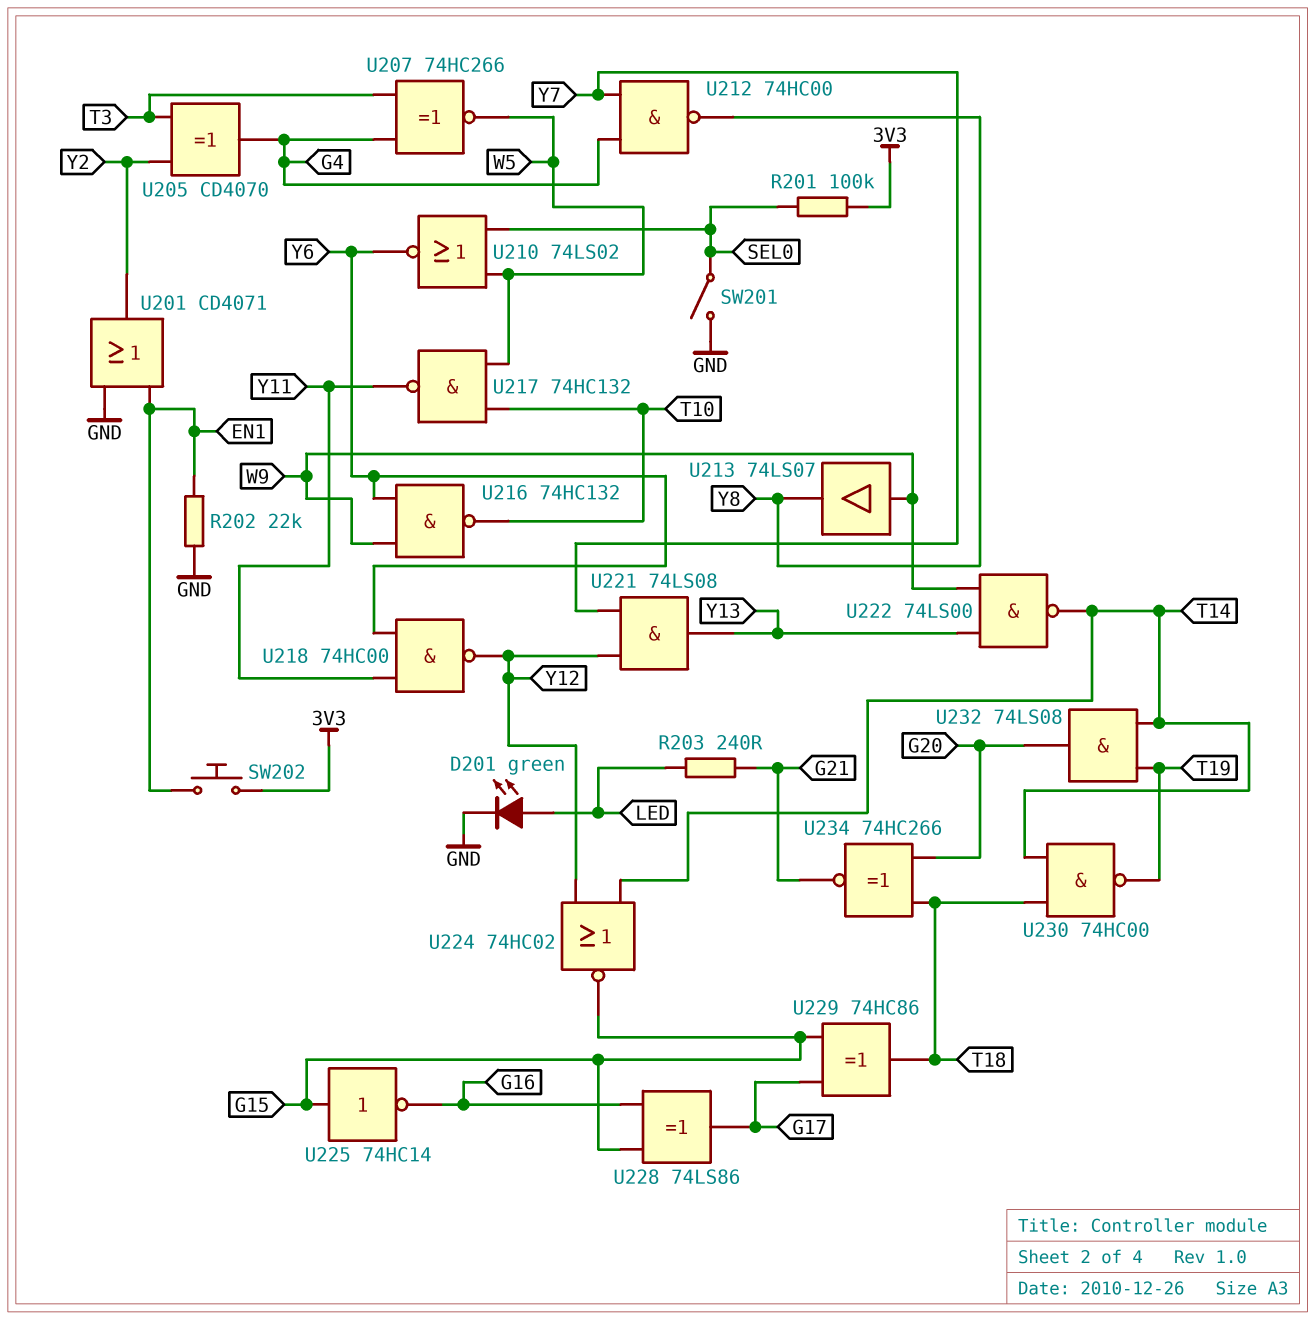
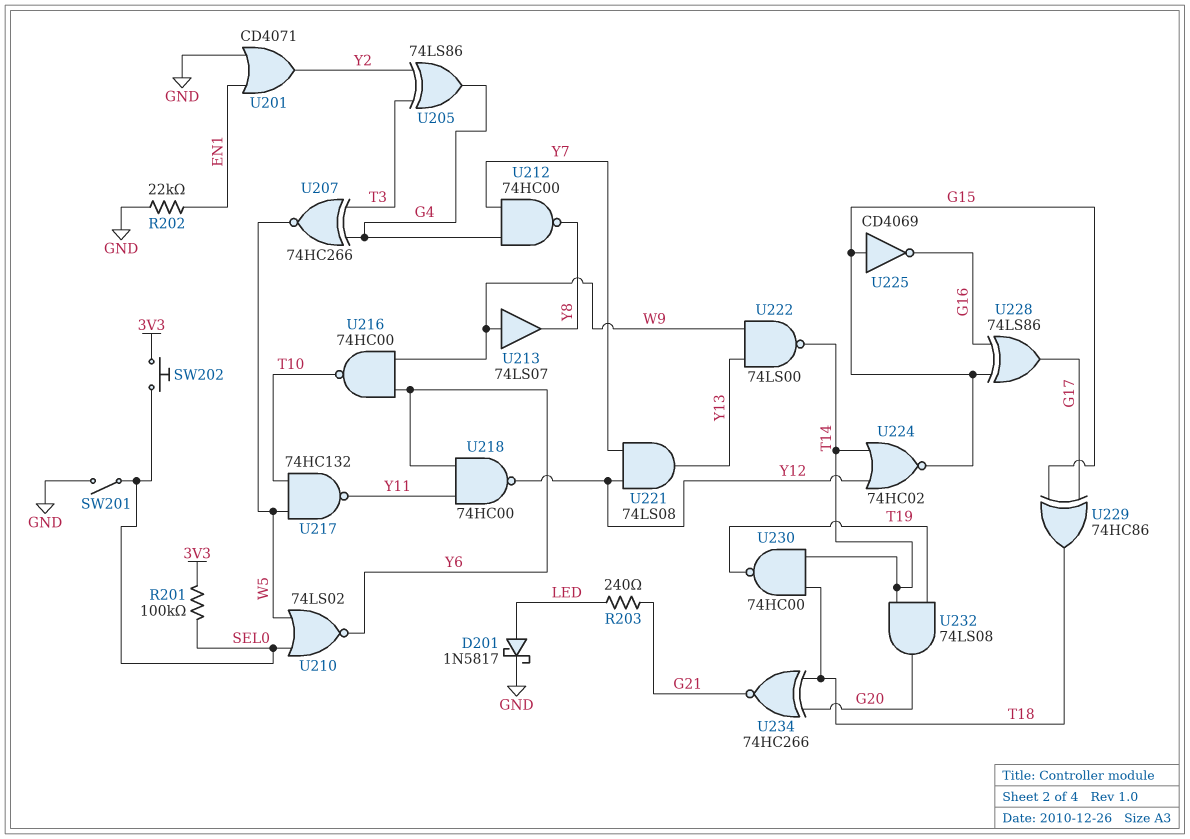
D201: LED green (A LED, K GND) -> schottky 1N5817 (A LED, K GND)
SW202: button (3V3, EN1) -> button (3V3, SEL0)
U205: XOR CD4070 (in T3, in Y2, out G4) -> XOR 74LS86 (in T3, in Y2, out G4)
U216: NAND 74HC132 (in W9, in Y6, out T10) -> NAND 74HC00 (in W9, in Y6, out T10)
U225: NOT 74HC14 (in G15, out G16) -> NOT CD4069 (in G15, out G16)

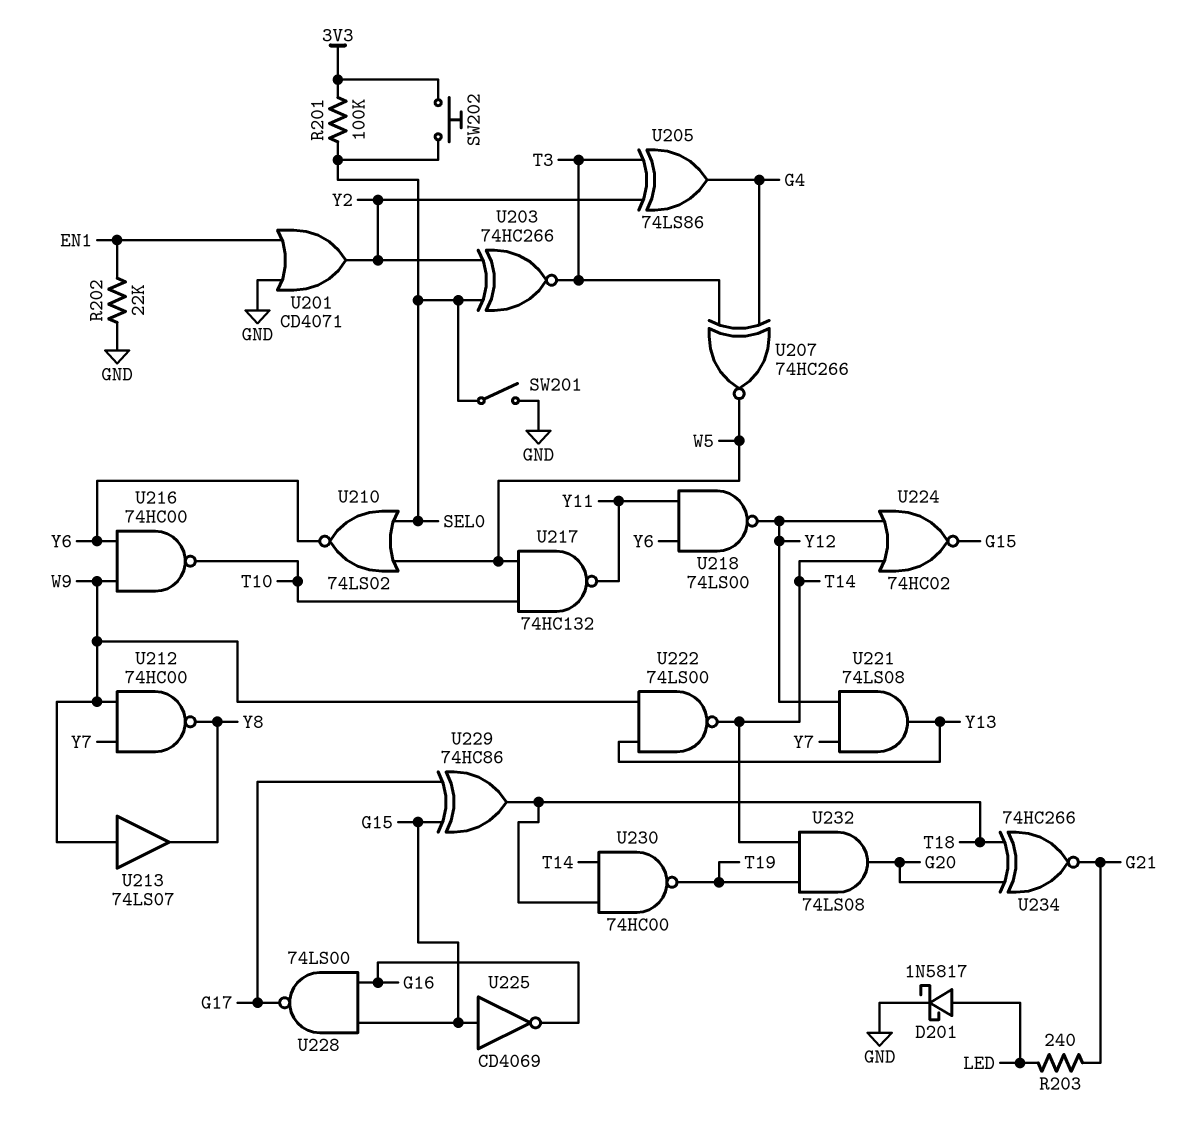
U203: none -> XNOR 74HC266 (in SEL0, in Y2, out T3)
U212: NAND 74HC00 (in G4, in Y7, out Y8) -> NAND 74HC00 (in W9, in Y7, out Y8)
U218: NAND 74HC00 (in Y6, in Y11, out Y12) -> NAND 74LS00 (in Y6, in Y11, out Y12)
U228: XOR 74LS86 (in G15, in G16, out G17) -> NAND 74LS00 (in G15, in G16, out G17)

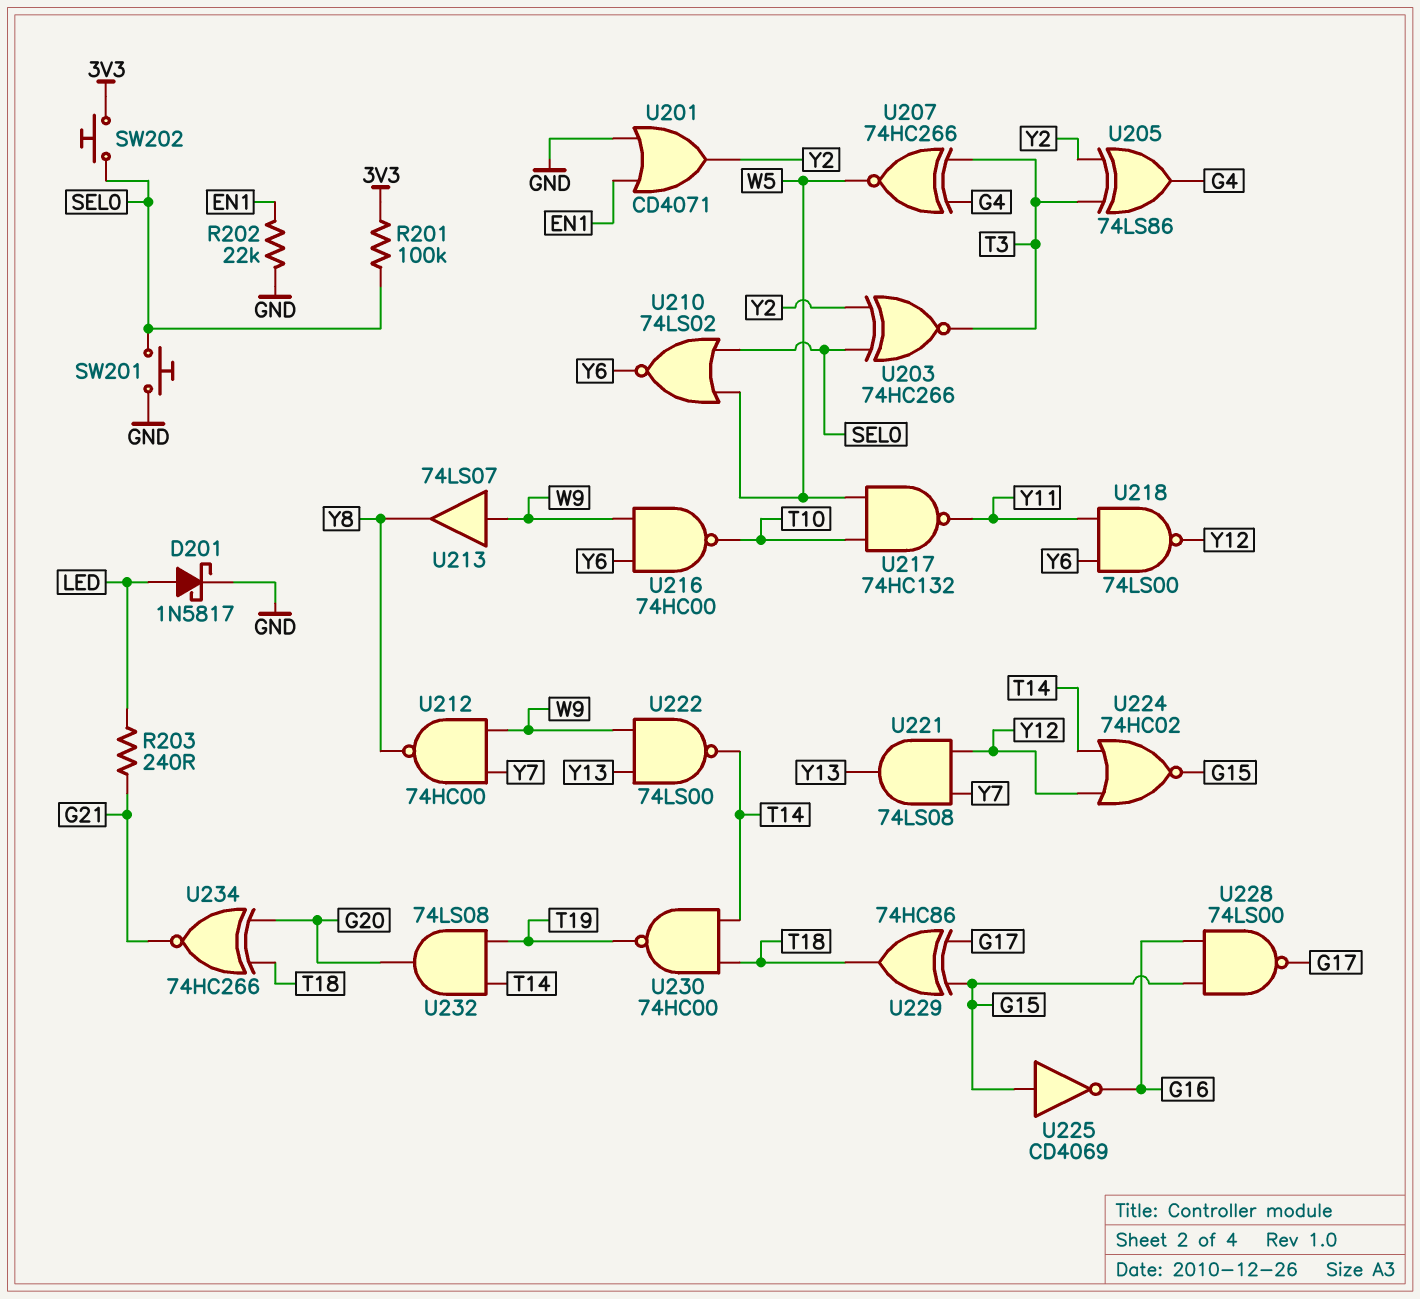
SW201: switch (GND, SEL0) -> button (GND, SEL0)

